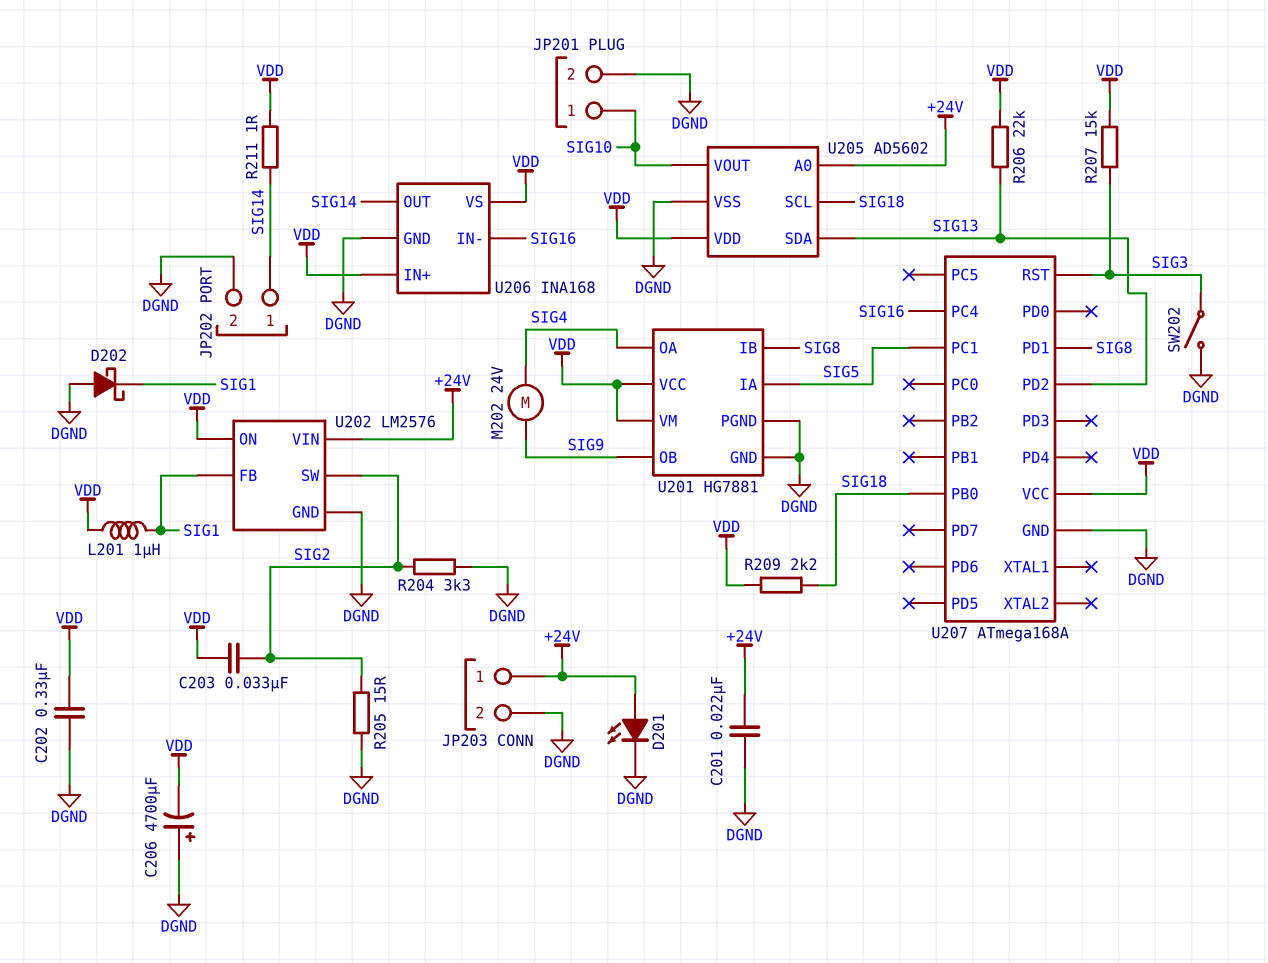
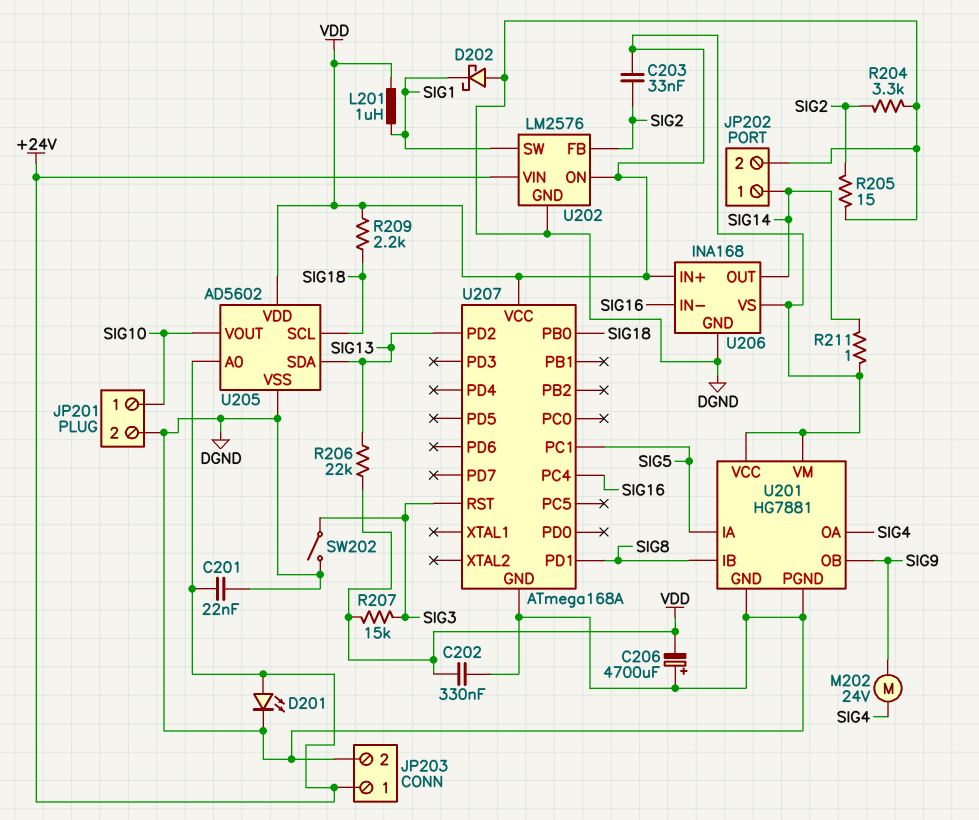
U202 pin FB: SIG1 -> SIG2
U202 pin SW: SIG2 -> SIG1

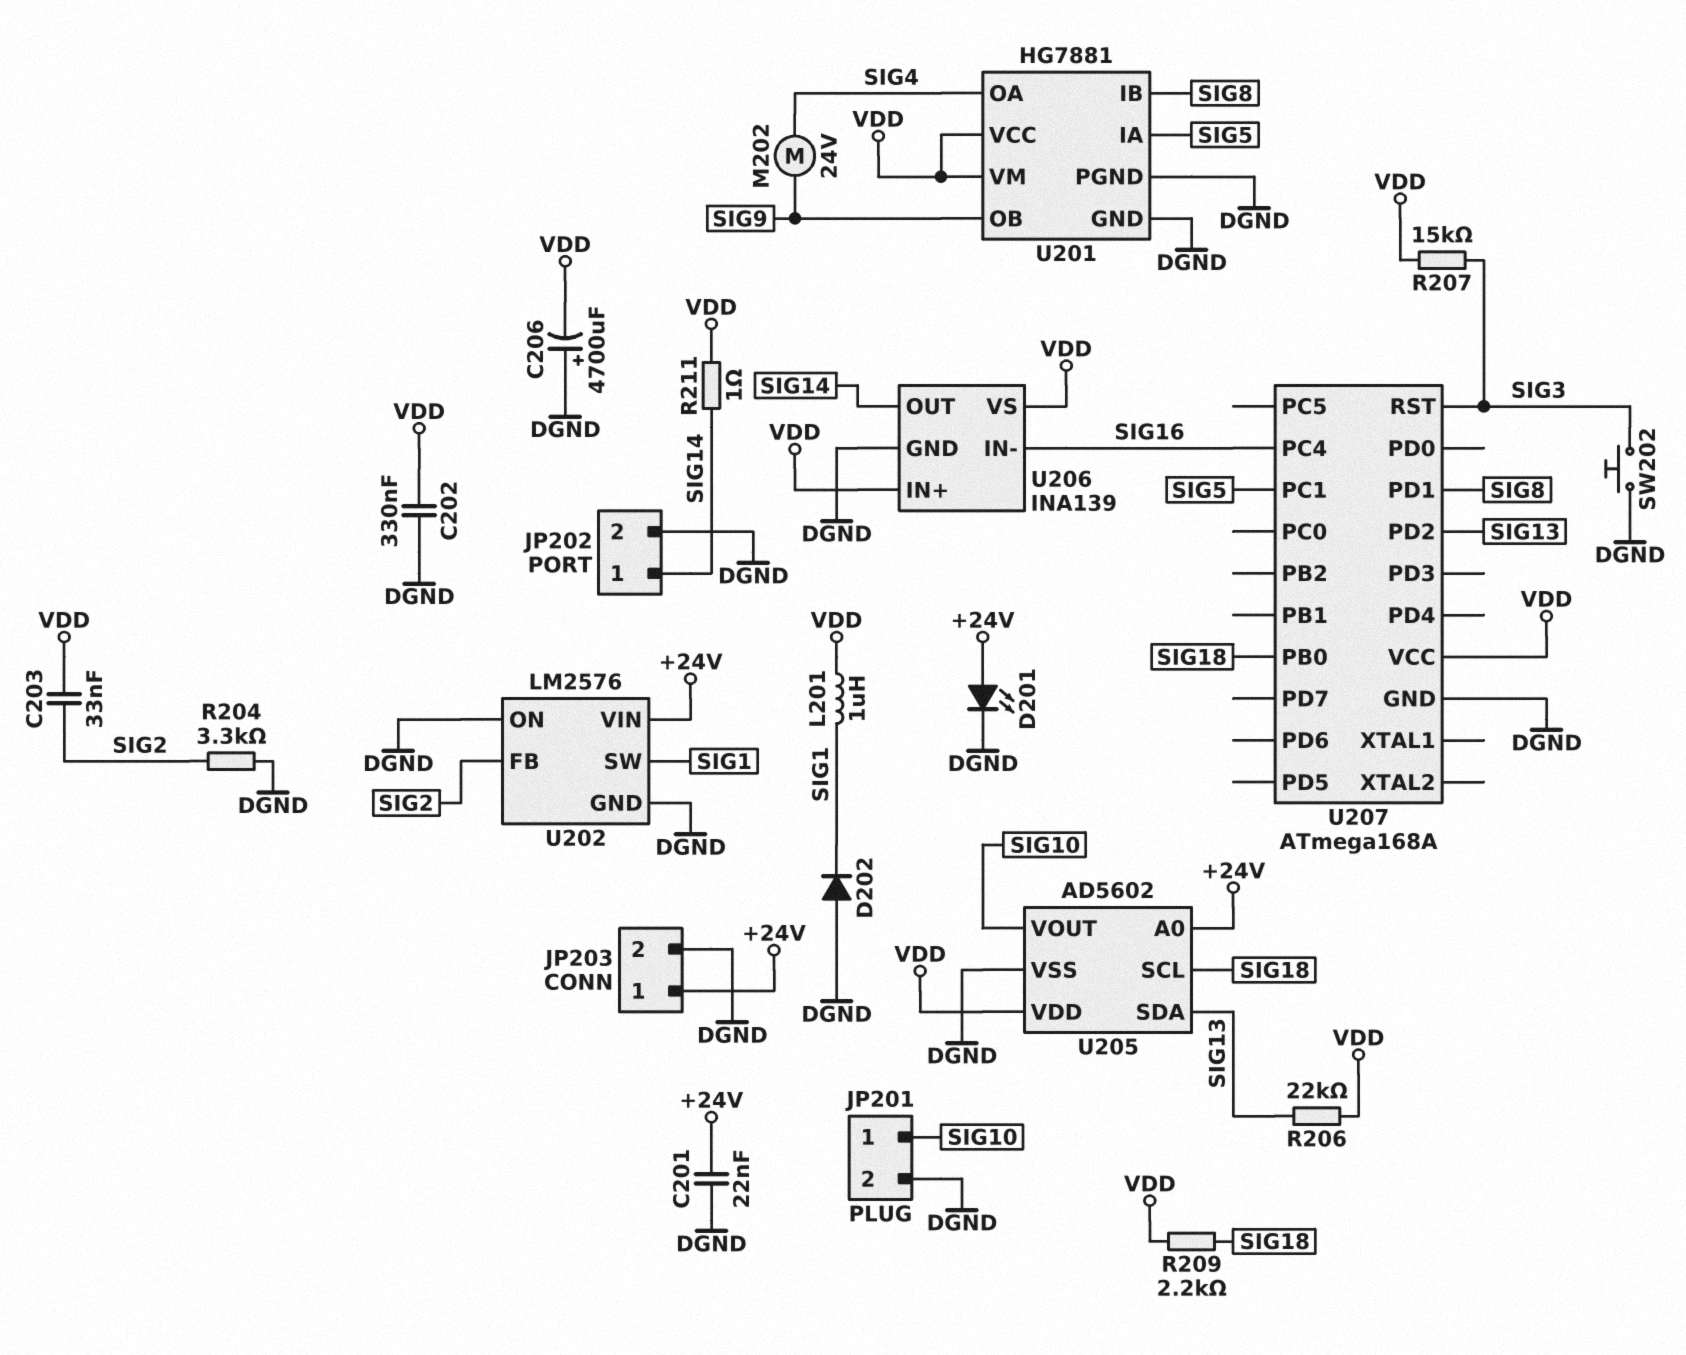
D202: schottky (A DGND, K SIG1) -> diode (A DGND, K SIG1)
R205: 15 (DGND, SIG2) -> none
SW202: switch (DGND, SIG3) -> button (DGND, SIG3)
U202 pin ON: VDD -> DGND
U206: INA168 -> INA139

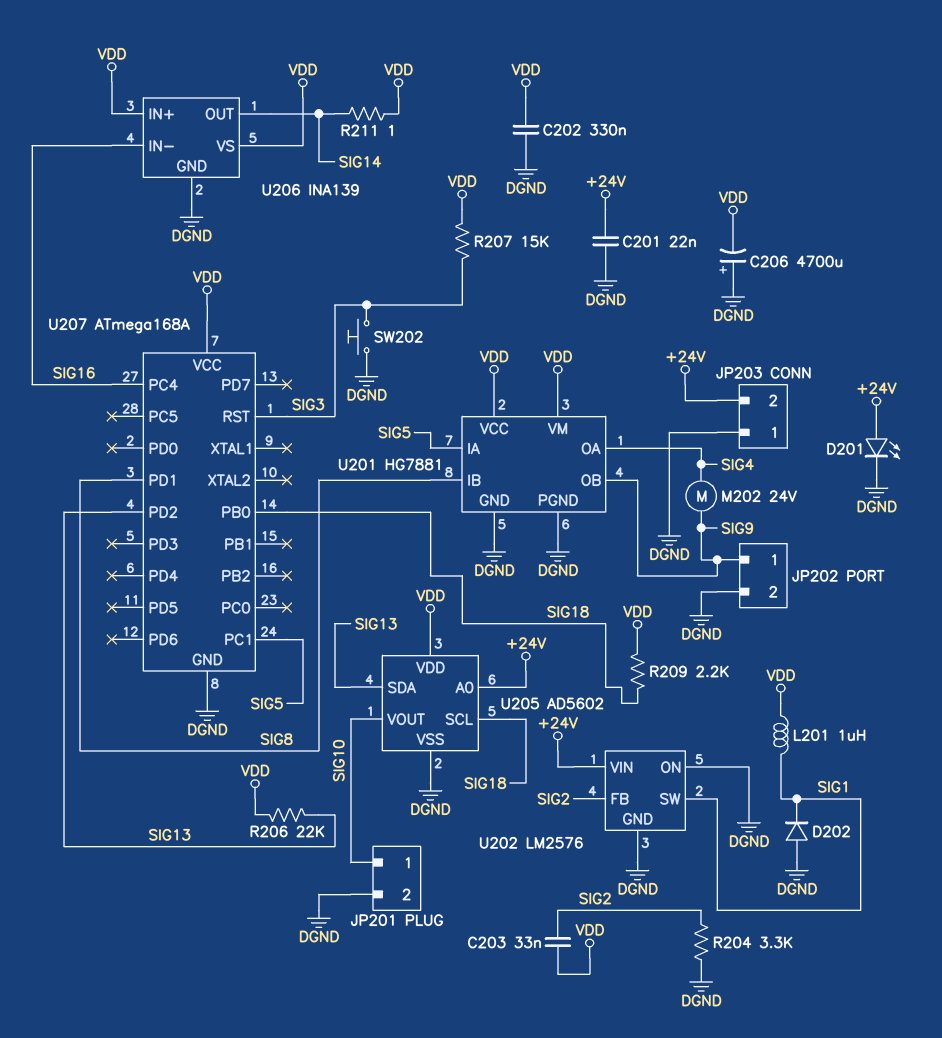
JP202 pin 1: SIG14 -> SIG9
JP203 pin 1: +24V -> DGND
JP203 pin 2: DGND -> +24V

